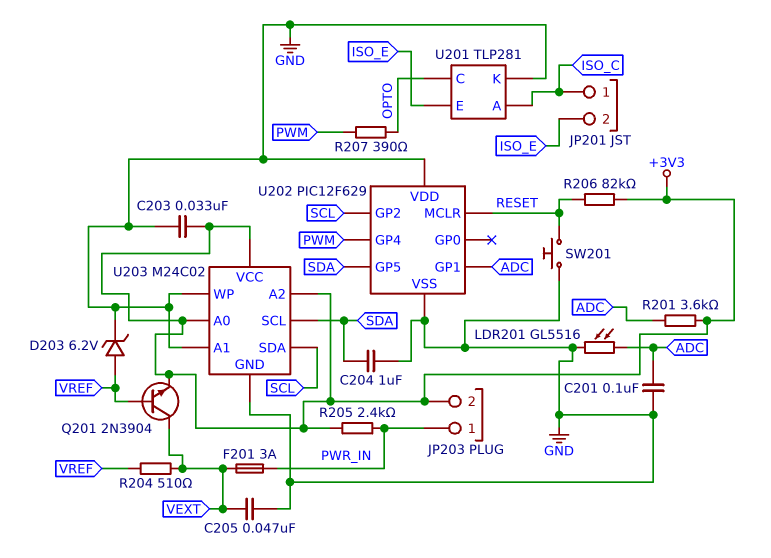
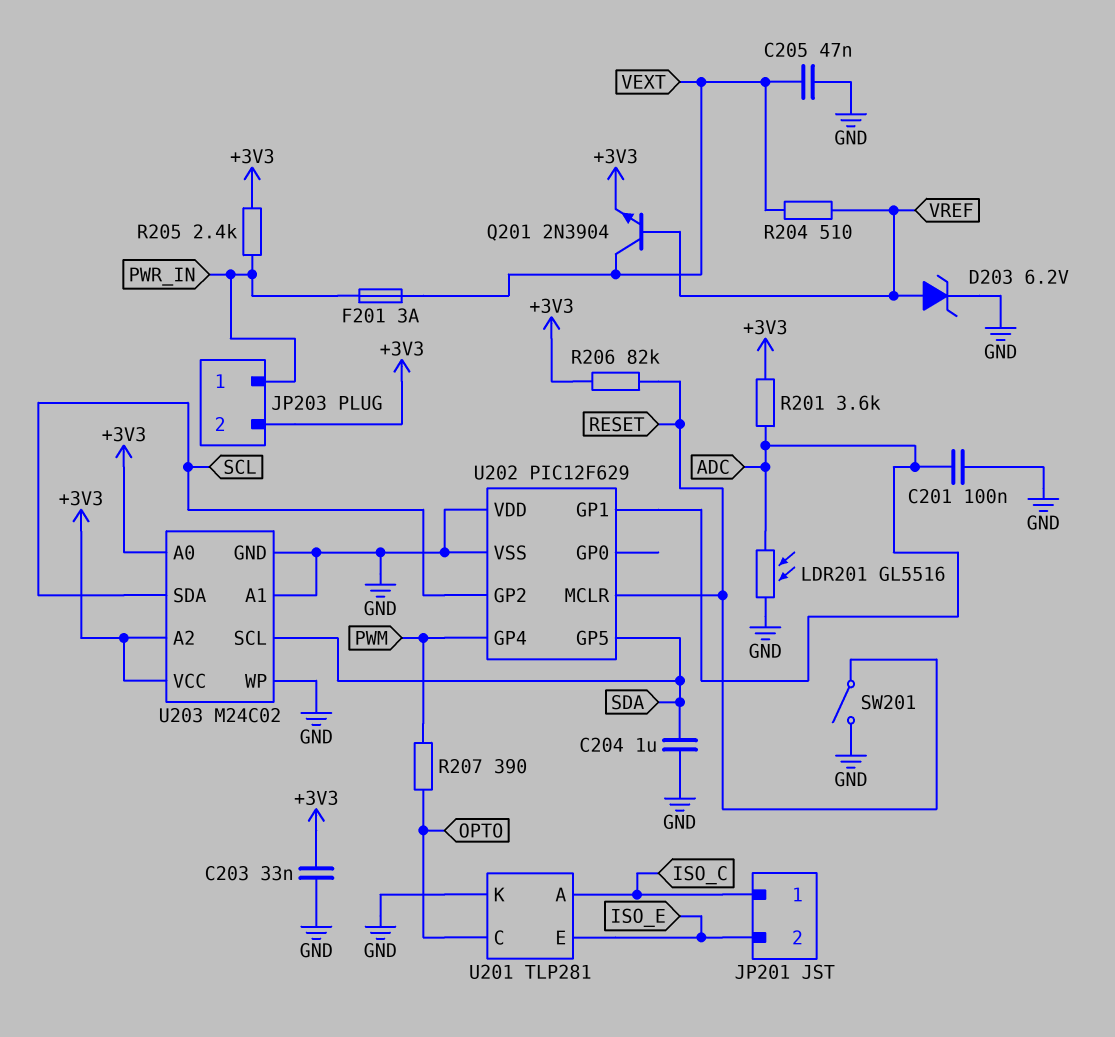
SW201: button (GND, RESET) -> switch (GND, RESET)

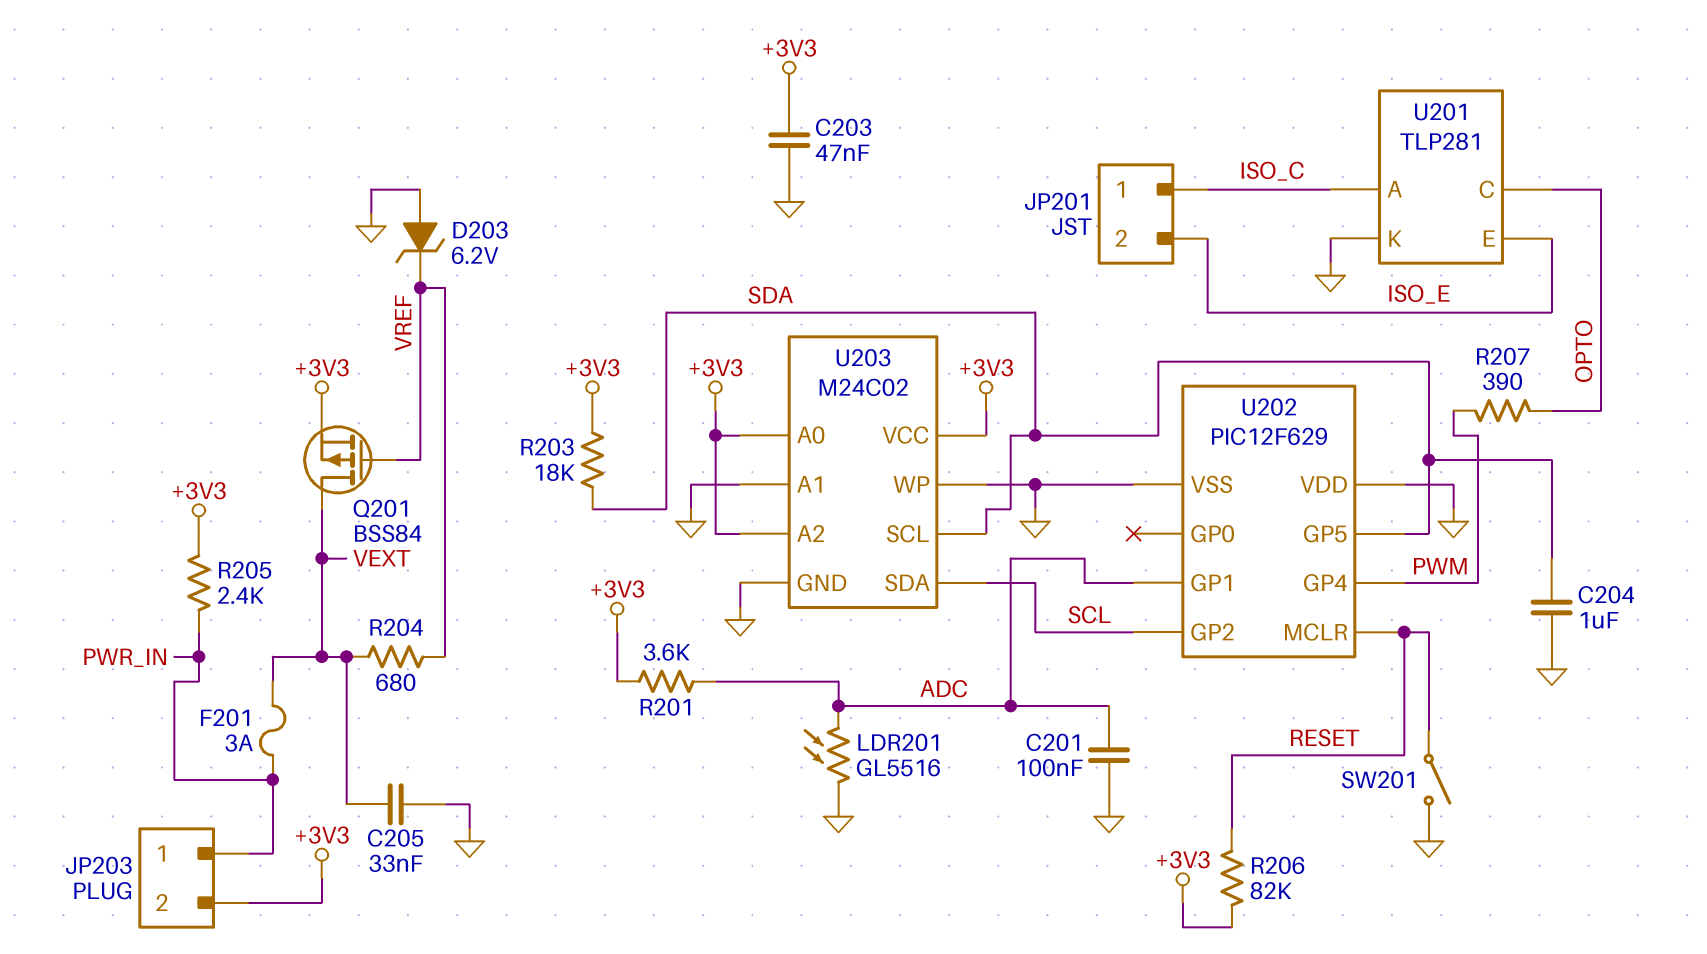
C203: 33nF (+3V3, GND) -> 47nF (+3V3, GND)
C205: 47nF (GND, VEXT) -> 33nF (GND, VEXT)
D203: zener 6.2V (A VREF, K GND) -> zener 6.2V (A GND, K VREF)
Q201: NPN 2N3904 (B VREF, C VEXT, E +3V3) -> PMOS BSS84 (G VREF, D VEXT, S +3V3)
R203: none -> 18k (+3V3, SDA)
R204: 510 (VEXT, VREF) -> 680 (VEXT, VREF)

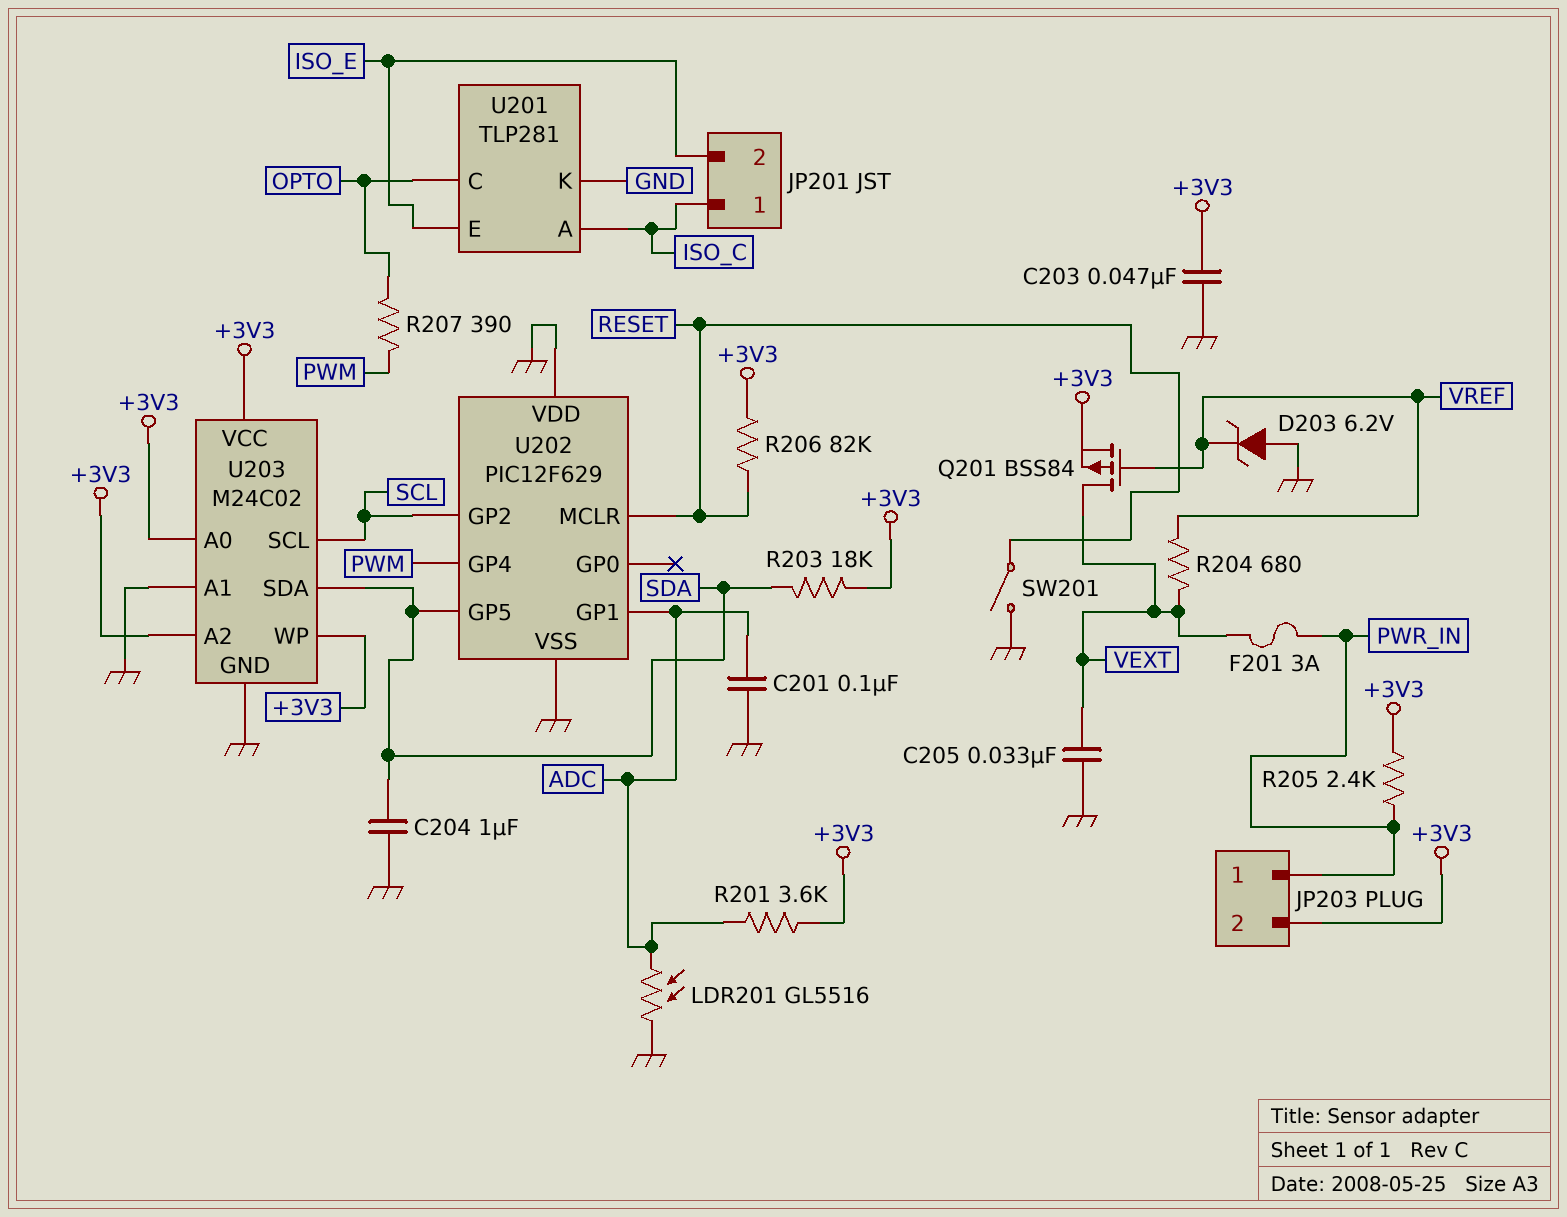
U203 pin SCL: SDA -> SCL
U203 pin SDA: SCL -> SDA
U203 pin WP: GND -> +3V3

